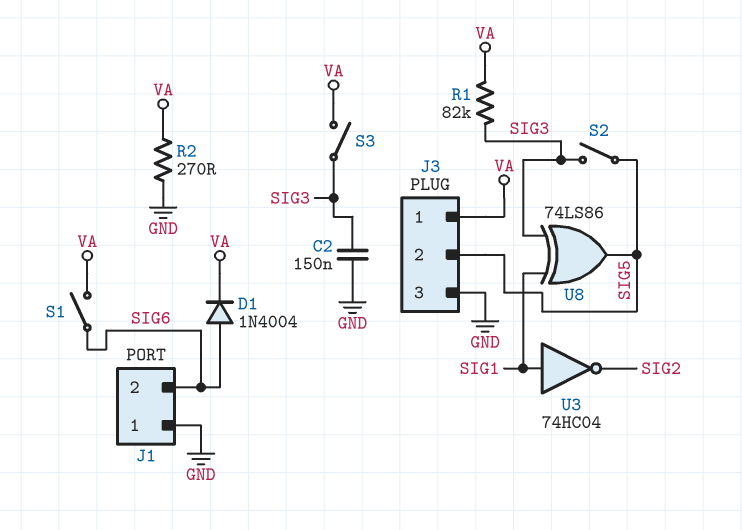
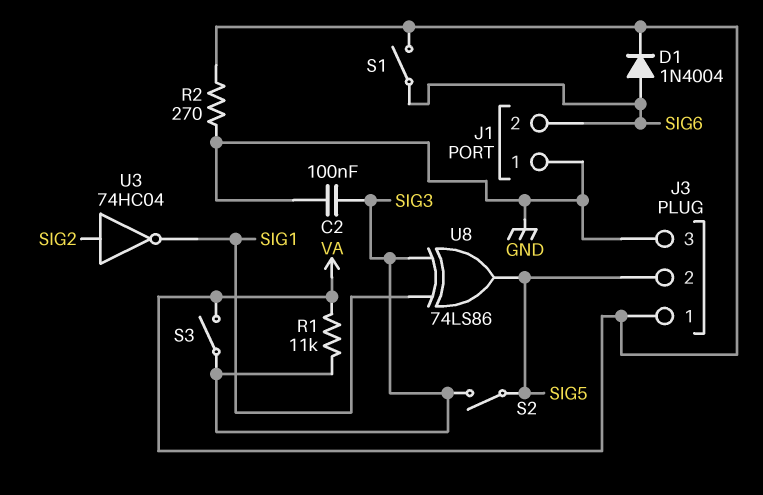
C2: 150nF (GND, SIG3) -> 100nF (GND, SIG3)
R1: 82k (SIG3, VA) -> 11k (SIG3, VA)
U3: NOT 74HC04 (in SIG1, out SIG2) -> NOT 74HC04 (in SIG2, out SIG1)

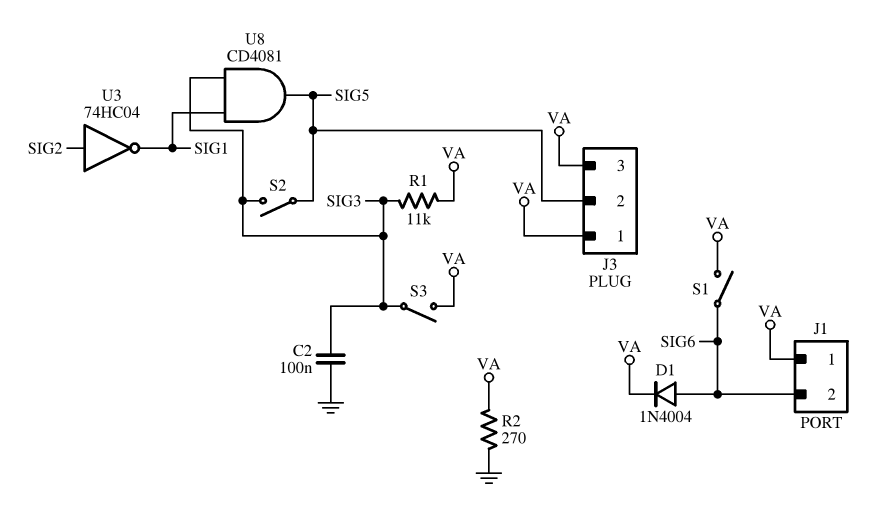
J1 pin 1: GND -> VA
J3 pin 3: GND -> VA
U8: XOR 74LS86 (in SIG1, in SIG3, out SIG5) -> AND CD4081 (in SIG1, in SIG3, out SIG5)

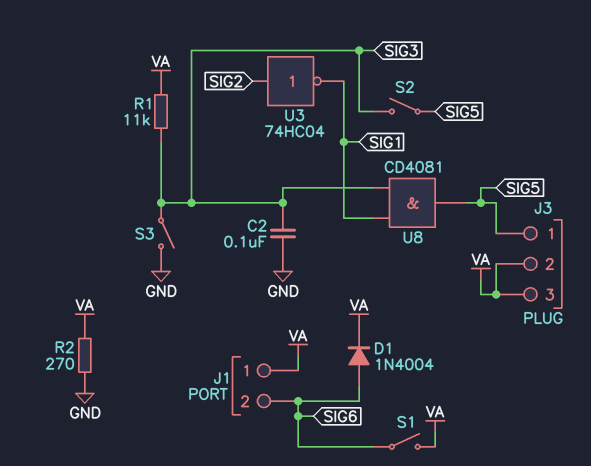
J3 pin 1: VA -> SIG5
J3 pin 2: SIG5 -> VA
S3: switch (SIG3, VA) -> switch (GND, SIG3)

